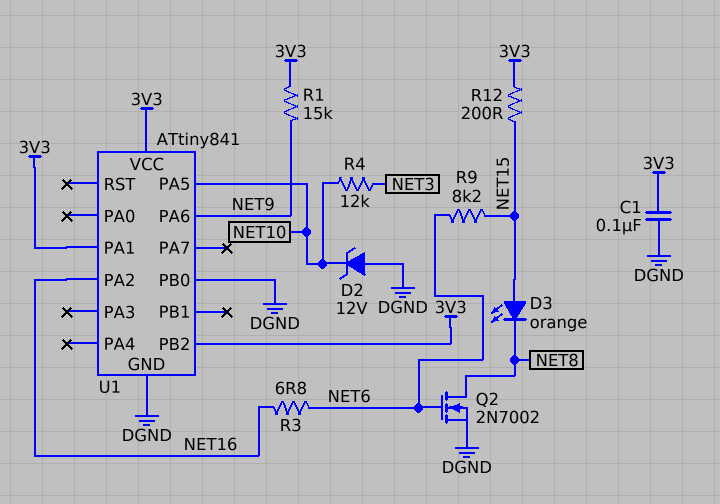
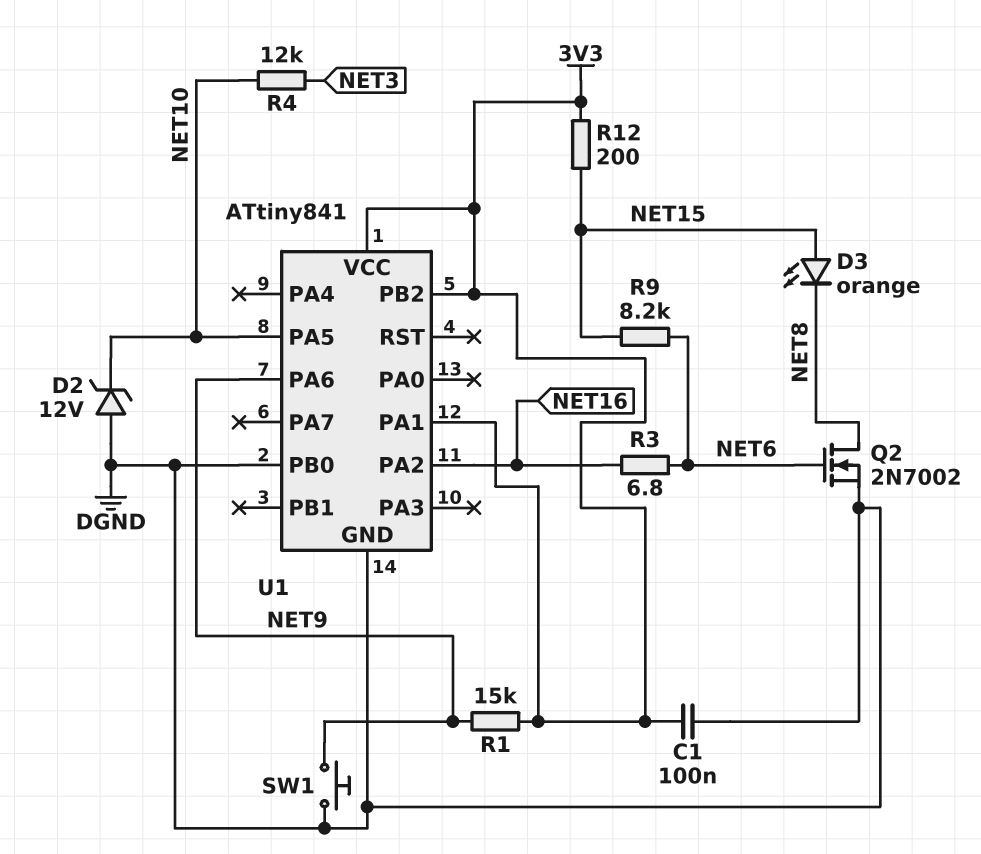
SW1: none -> button (DGND, NET9)

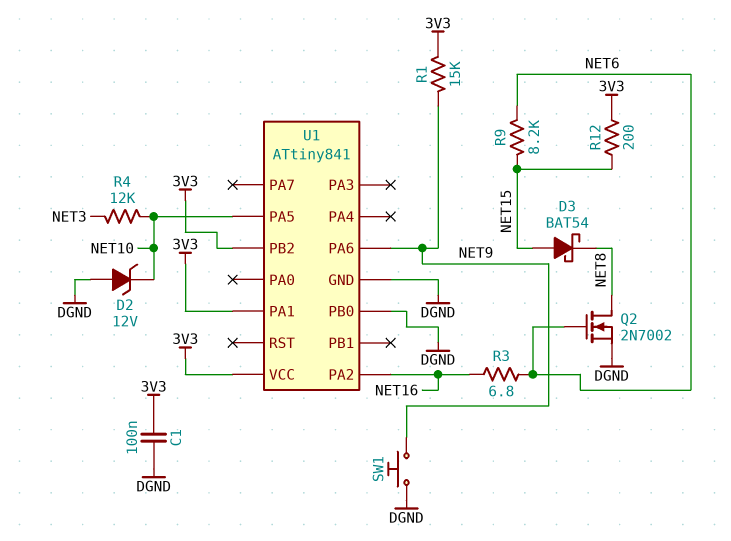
D3: LED orange (A NET15, K NET8) -> schottky BAT54 (A NET15, K NET8)

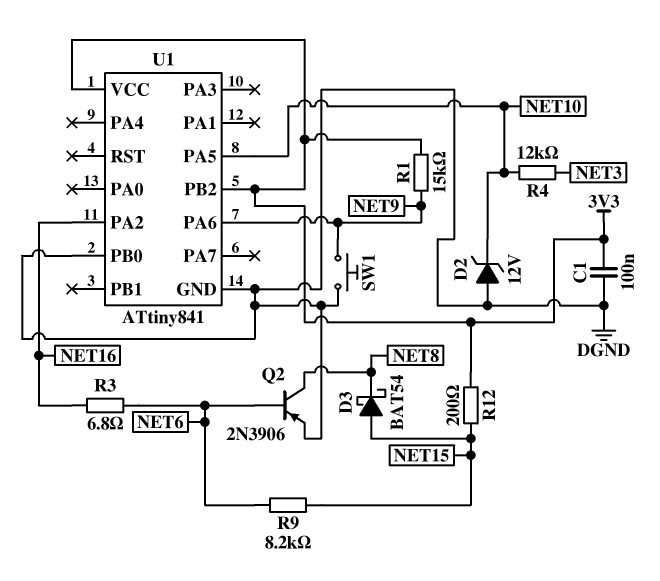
Q2: NMOS 2N7002 (G NET6, D NET8, S DGND) -> PNP 2N3906 (B NET6, C NET8, E DGND)
U1 pin PA1: 3V3 -> none

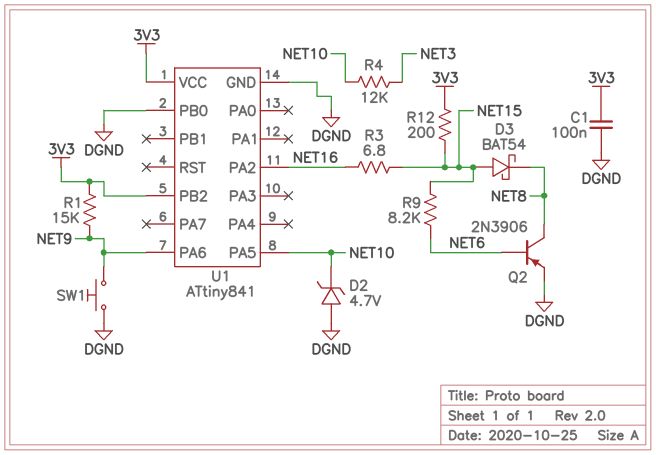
D2: zener 12V (A DGND, K NET10) -> zener 4.7V (A DGND, K NET10)
R3: 6.8 (NET6, NET16) -> 6.8 (NET15, NET16)

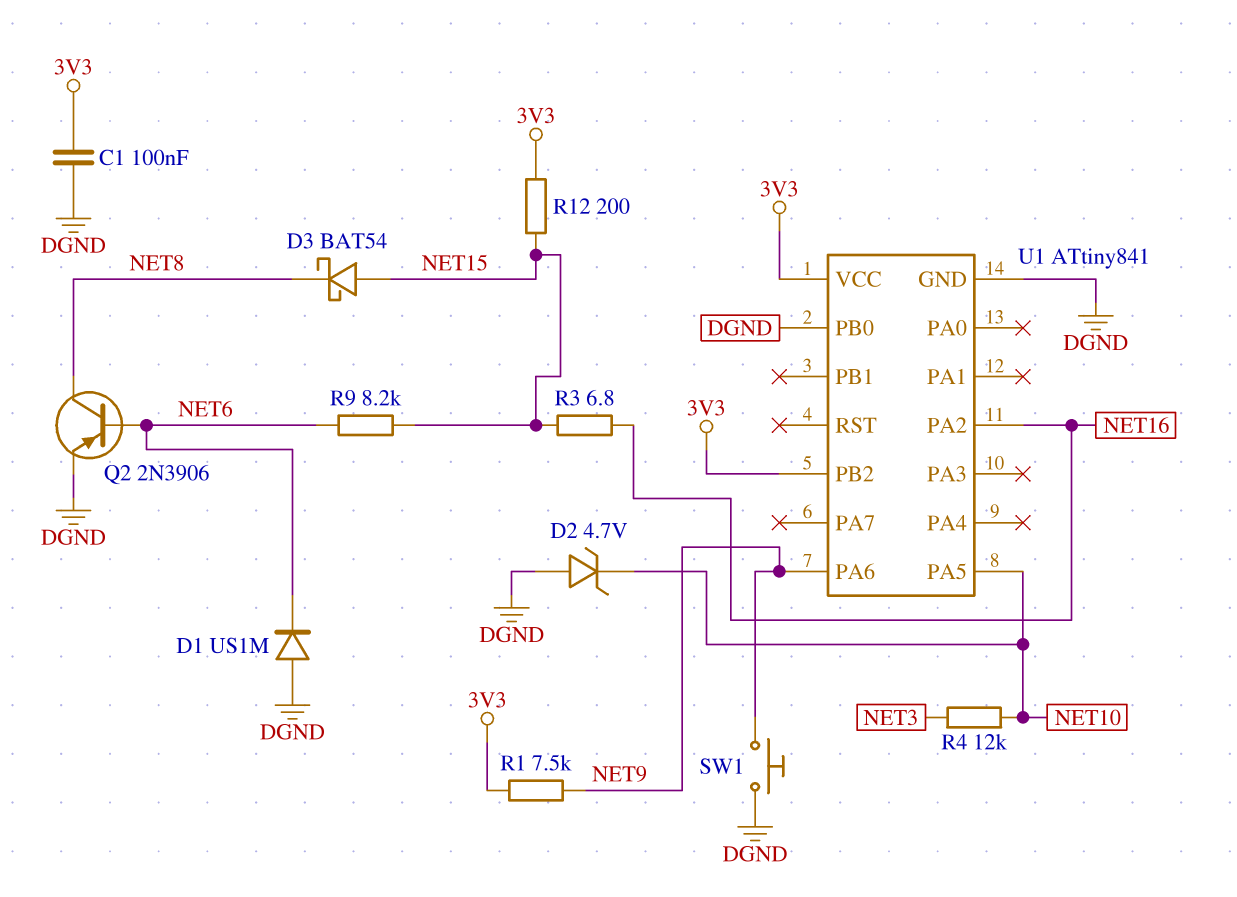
D1: none -> diode US1M (A DGND, K NET6)
R1: 15k (3V3, NET9) -> 7.5k (3V3, NET9)

